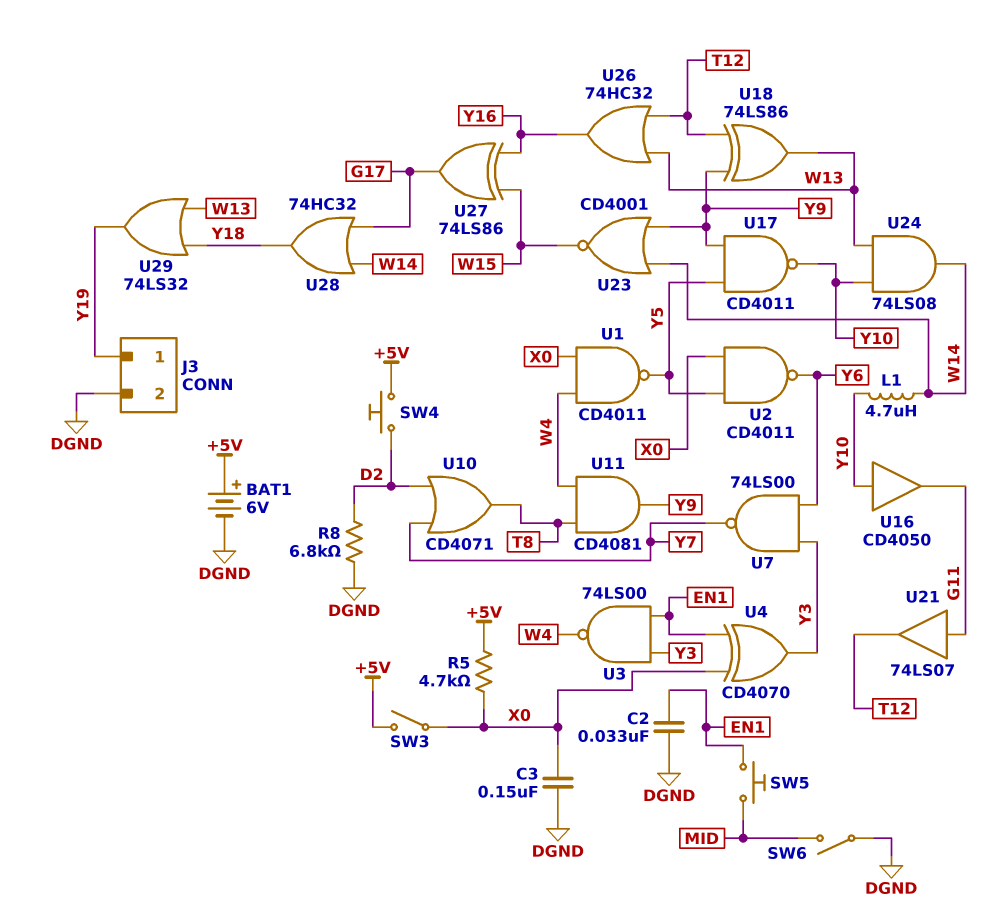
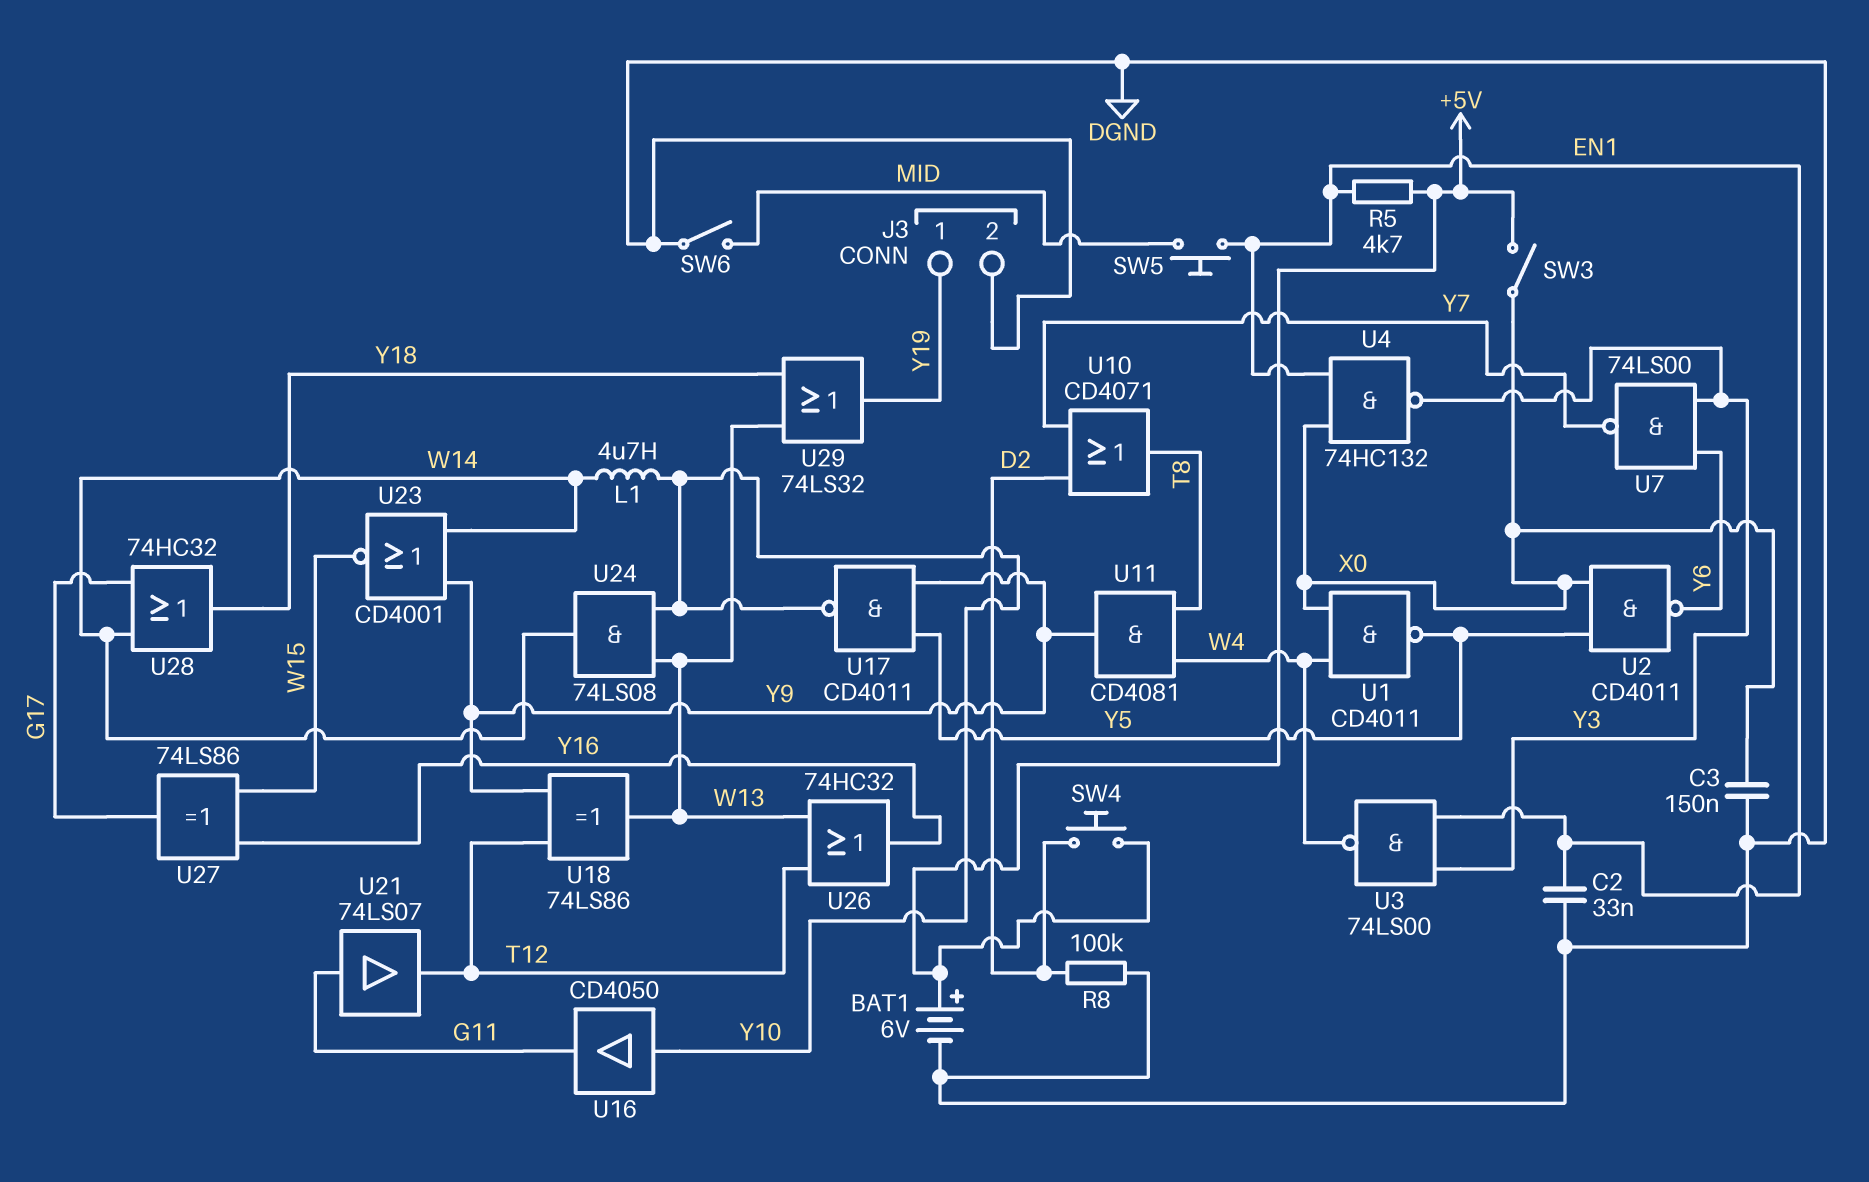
R5: 4.7k (+5V, X0) -> 4.7k (+5V, EN1)
R8: 6.8k (D2, DGND) -> 100k (D2, DGND)
U4: XOR CD4070 (in EN1, in X0, out Y3) -> NAND 74HC132 (in EN1, in X0, out Y3)

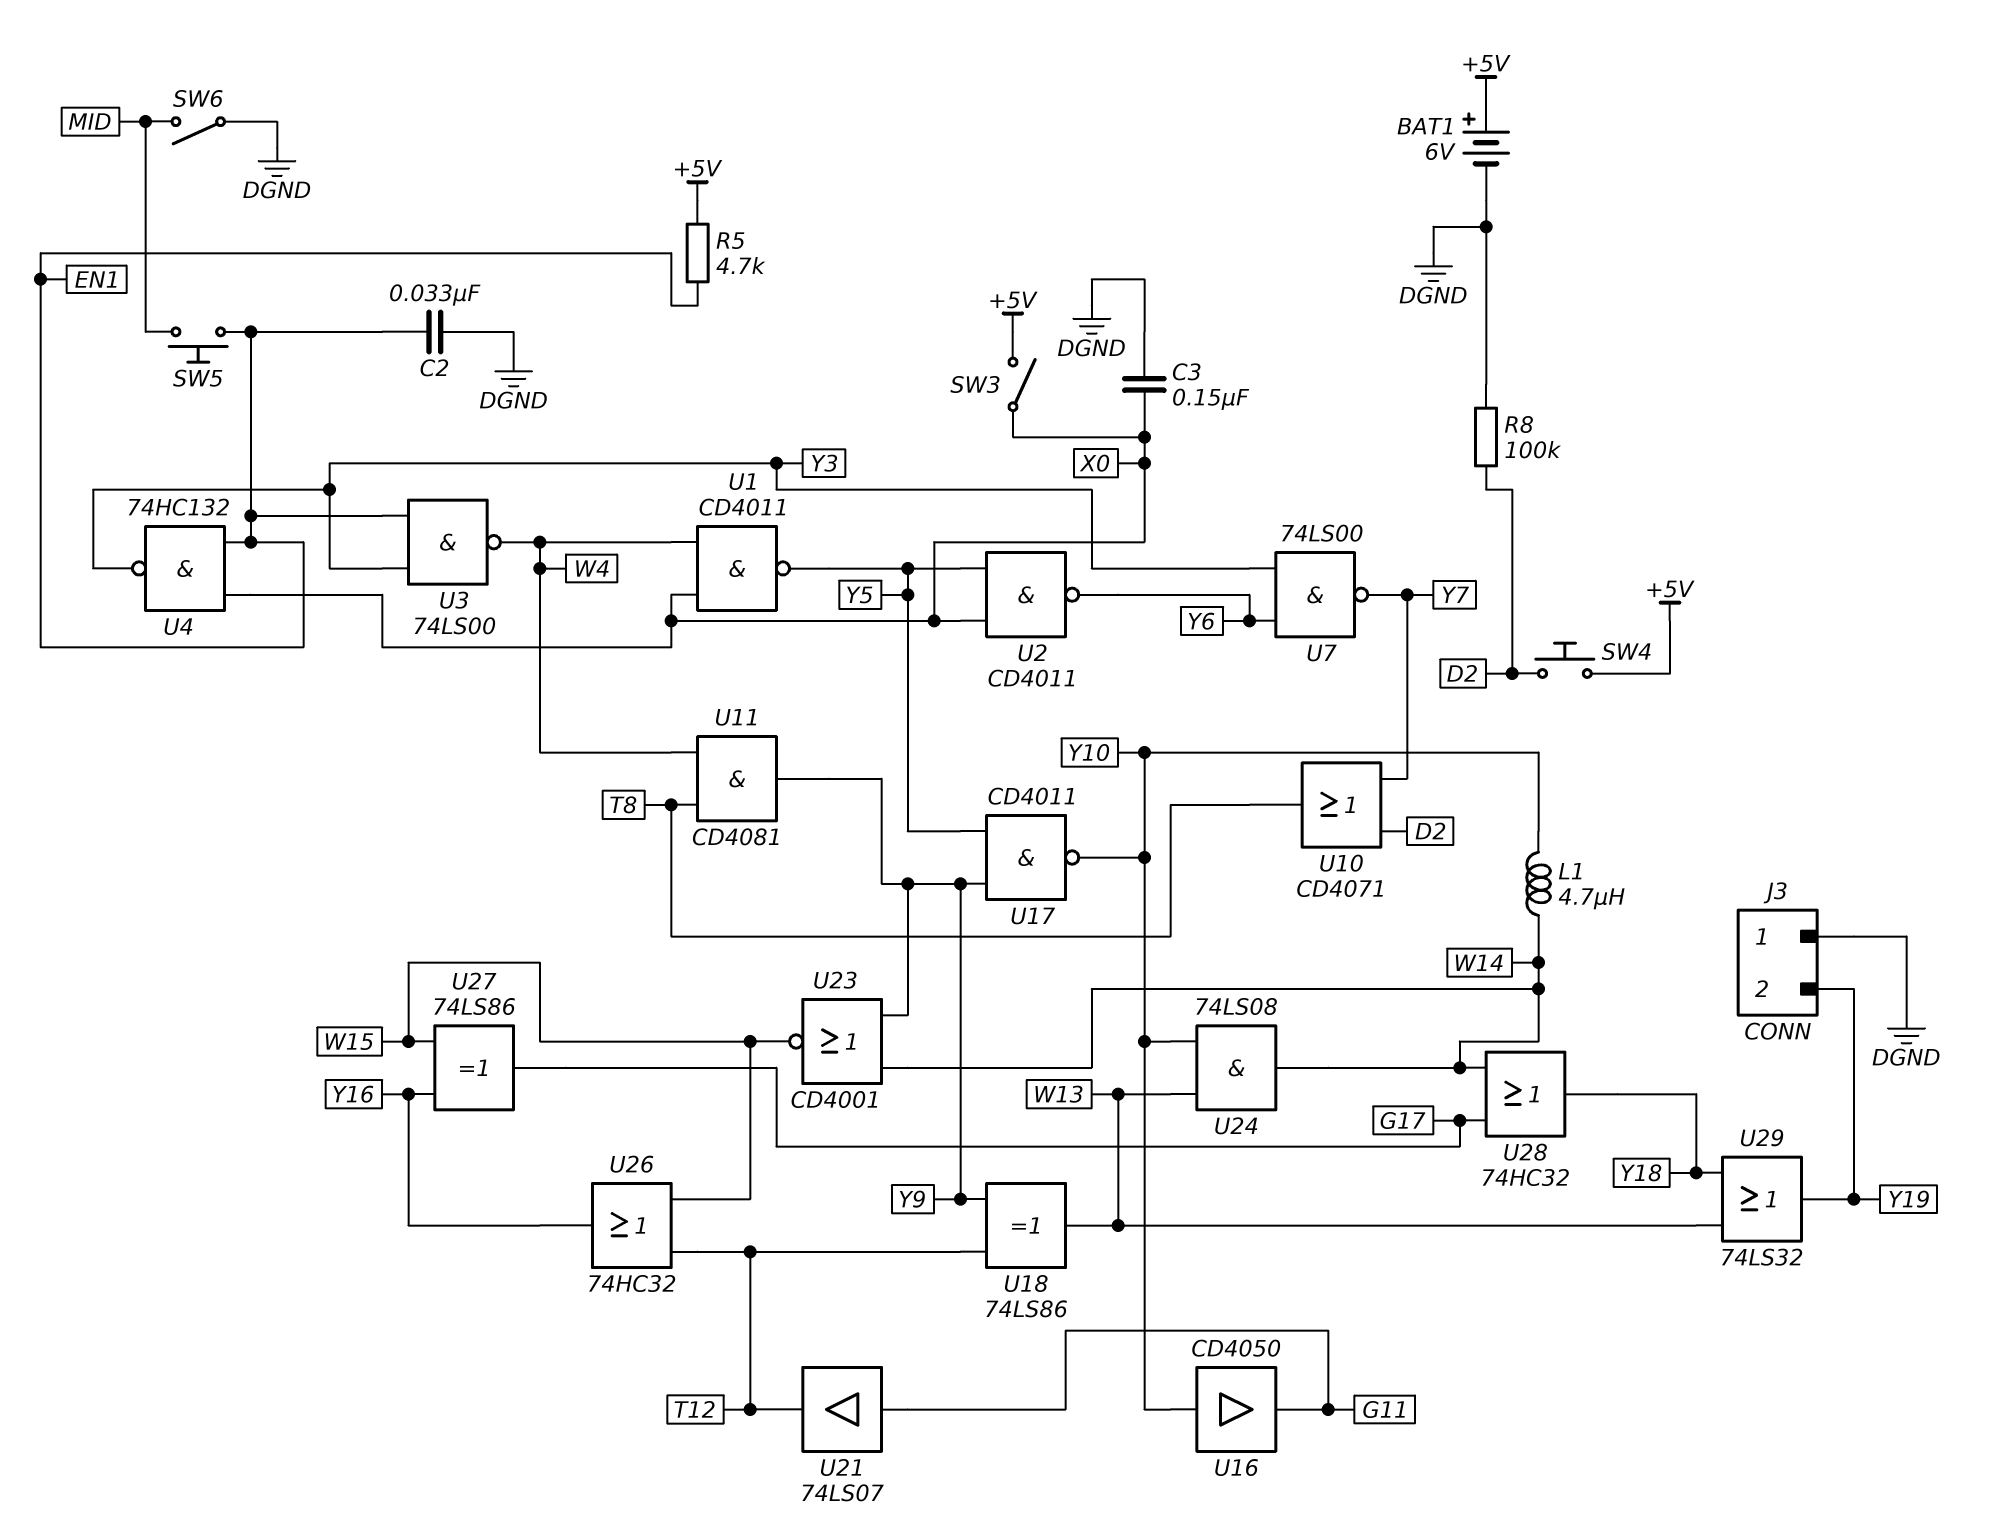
J3 pin 1: Y19 -> DGND
J3 pin 2: DGND -> Y19
U26: OR 74HC32 (in T12, in W13, out Y16) -> OR 74HC32 (in T12, in W15, out Y16)

